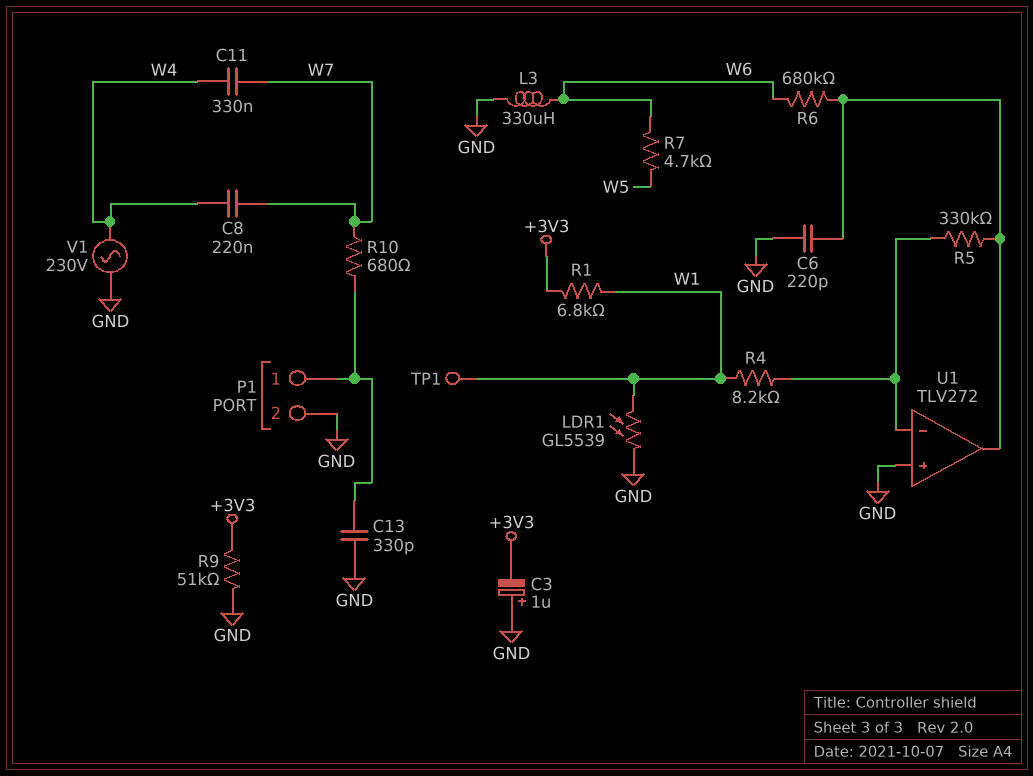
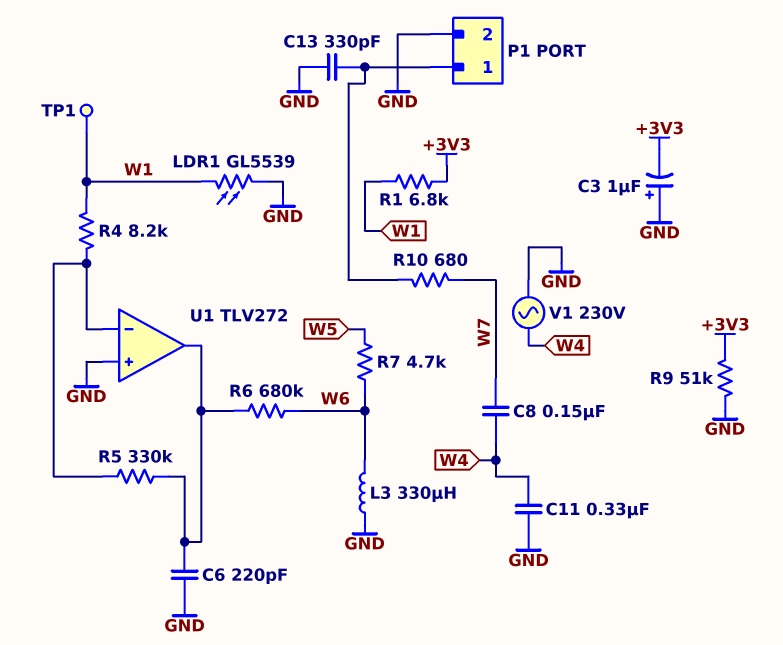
C8: 220nF (W4, W7) -> 150nF (W4, W7)
C11: 330nF (W4, W7) -> 330nF (GND, W4)

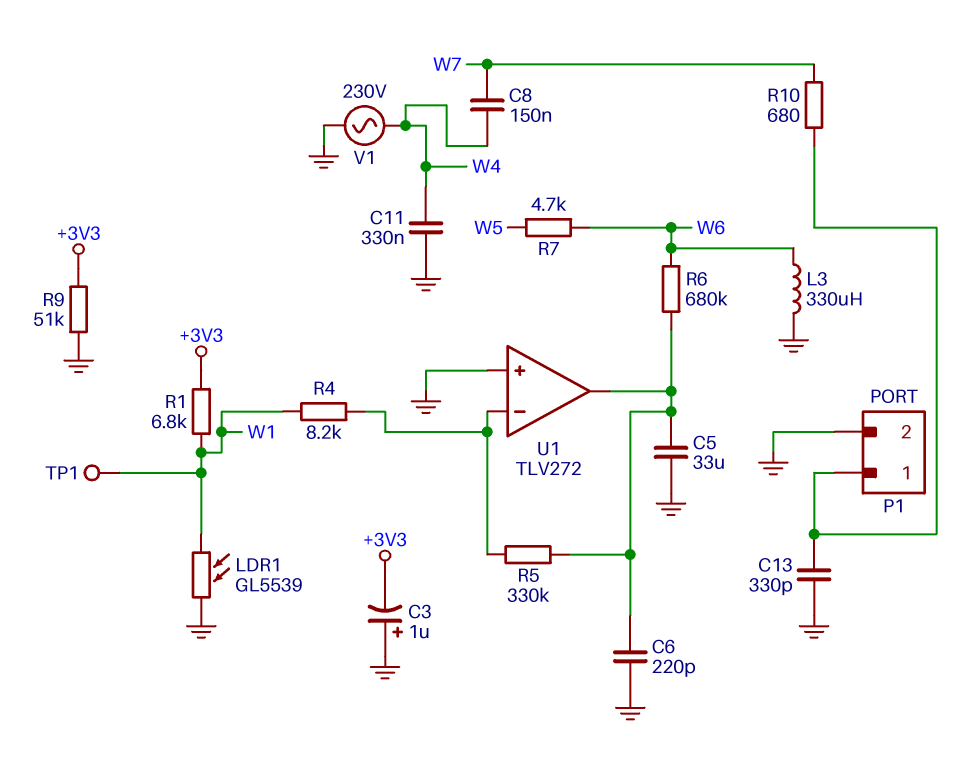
C5: none -> 33uF (GND, U1/out)

